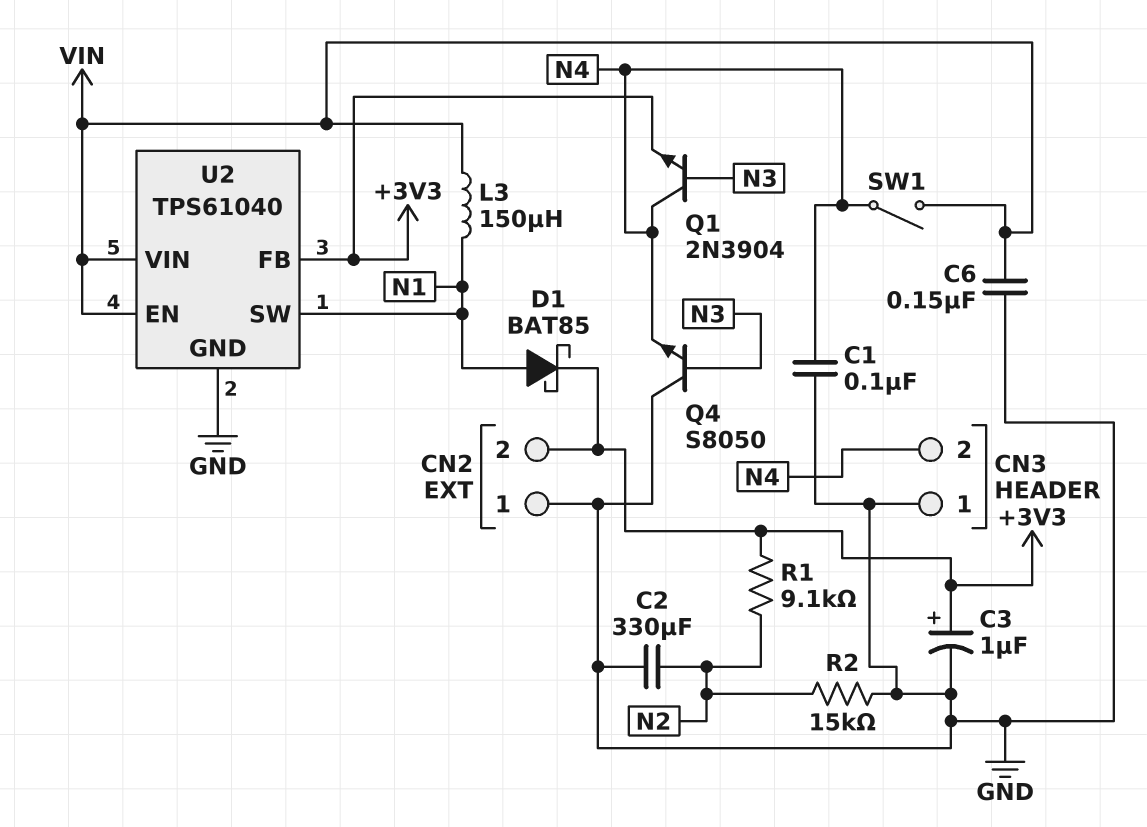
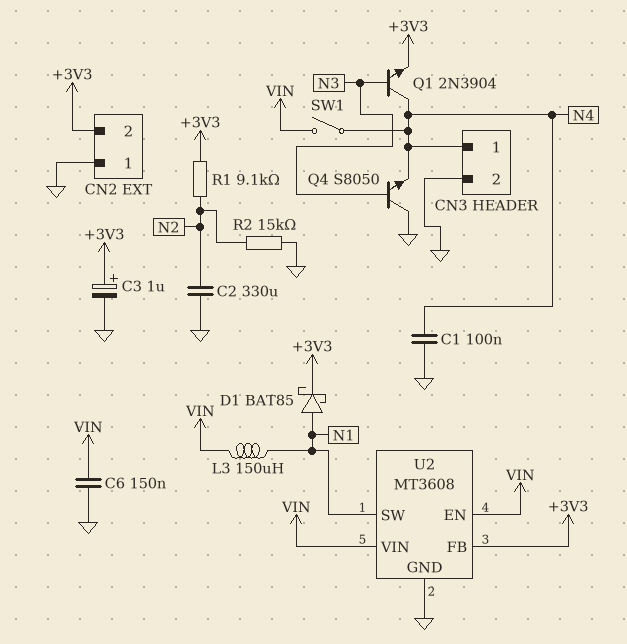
CN3 pin 1: GND -> N4
CN3 pin 2: N4 -> GND
U2: TPS61040 -> MT3608

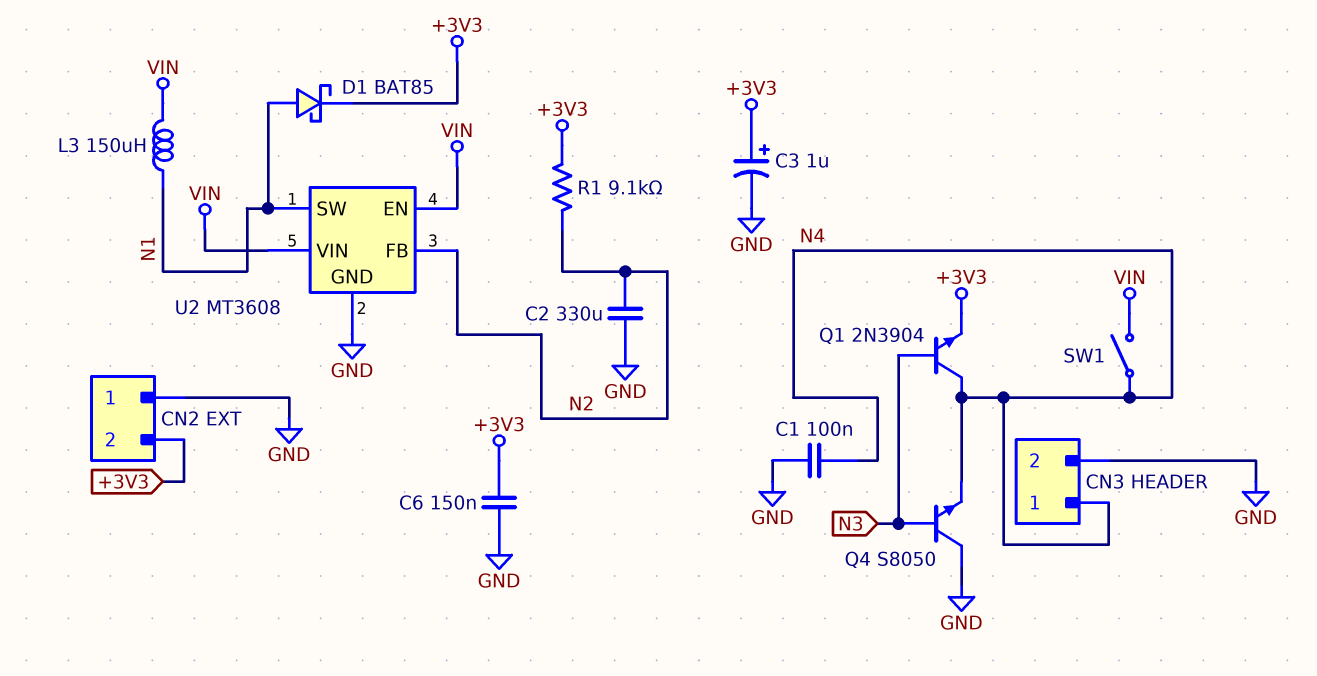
C6: 150nF (GND, VIN) -> 150nF (+3V3, GND)
R2: 15k (GND, N2) -> none
U2 pin FB: +3V3 -> N2

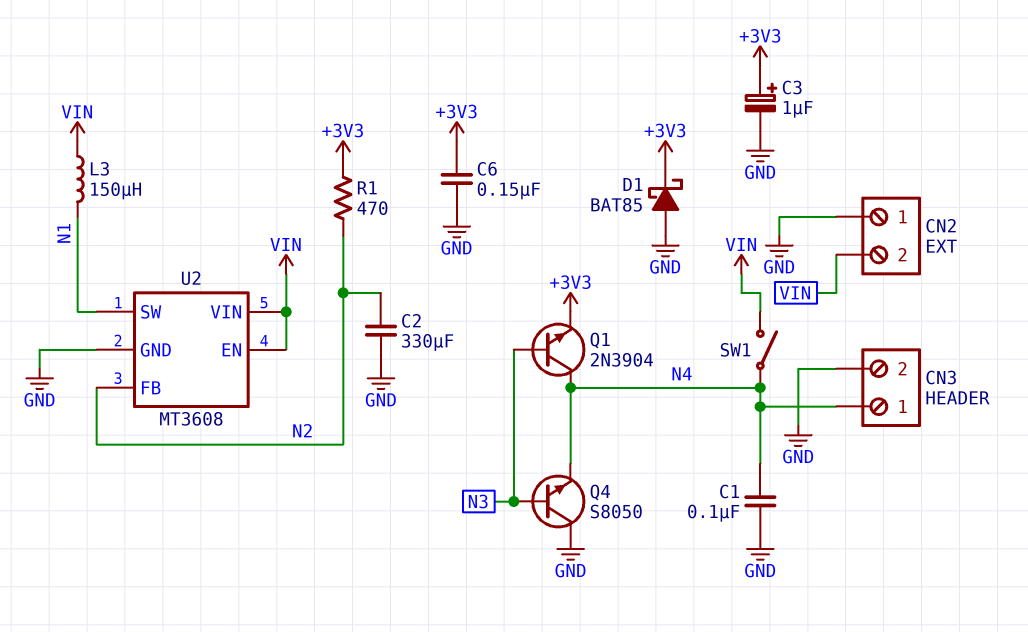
CN2 pin 2: +3V3 -> VIN
D1: schottky BAT85 (A N1, K +3V3) -> schottky BAT85 (A GND, K +3V3)
R1: 9.1k (+3V3, N2) -> 470 (+3V3, N2)

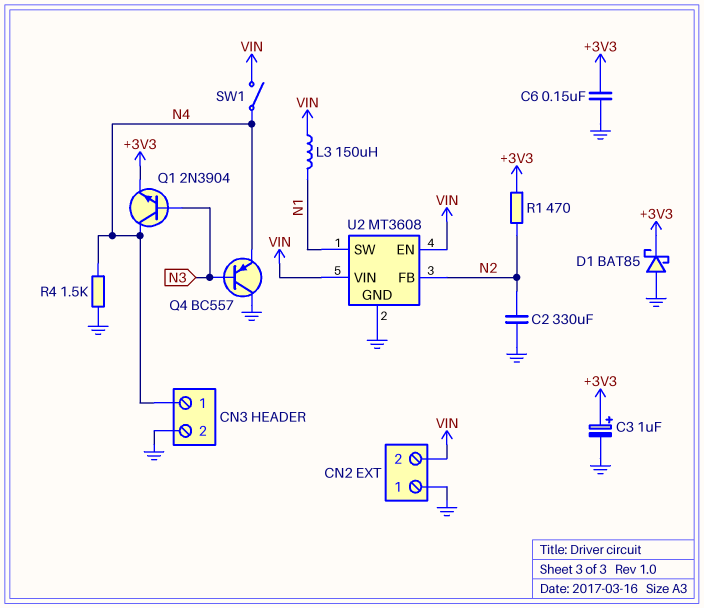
C1: 100nF (GND, N4) -> none
Q4: NPN S8050 (B N3, C GND, E N4) -> PNP BC557 (B N3, C GND, E N4)
R4: none -> 1.5k (GND, N4)

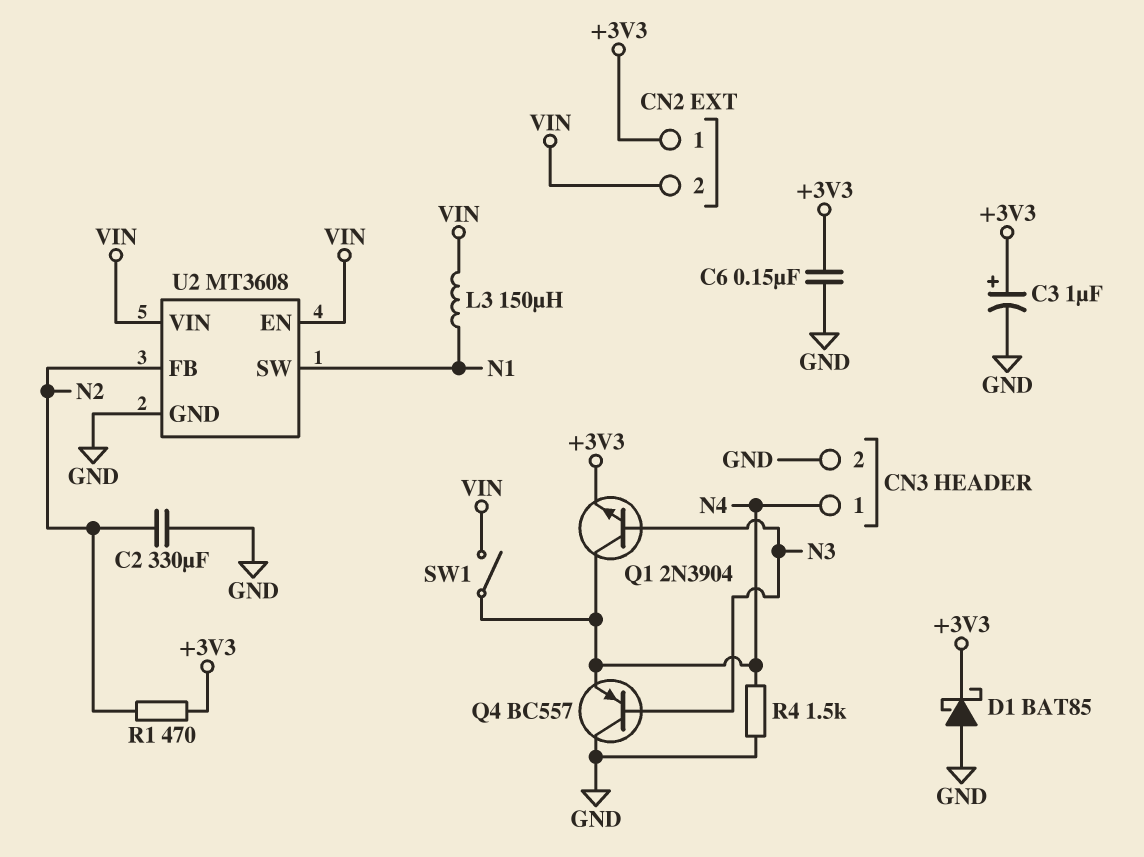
CN2 pin 1: GND -> +3V3

